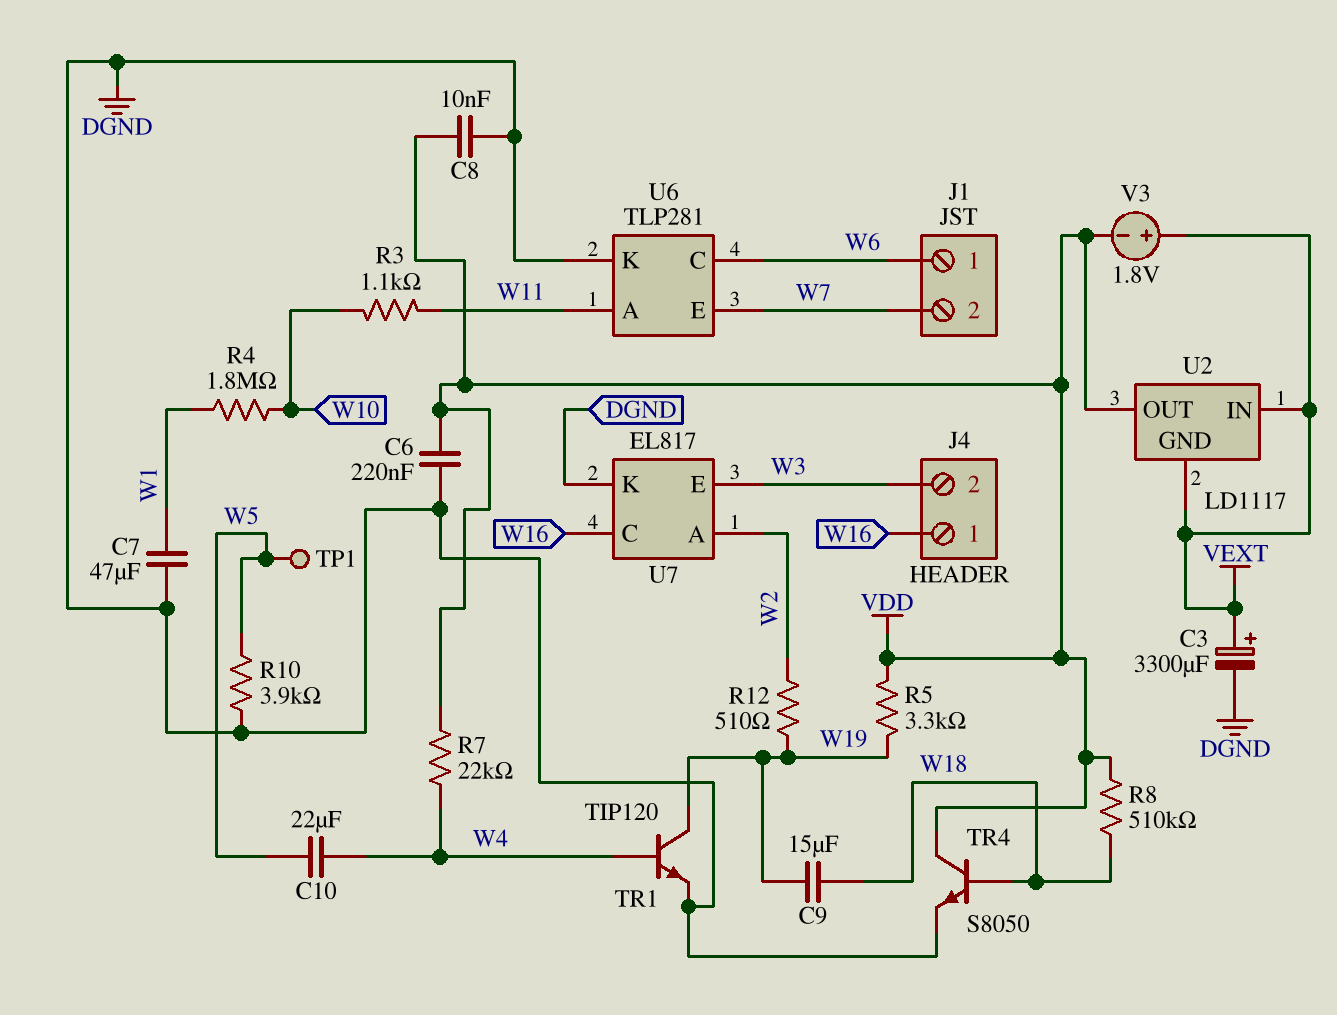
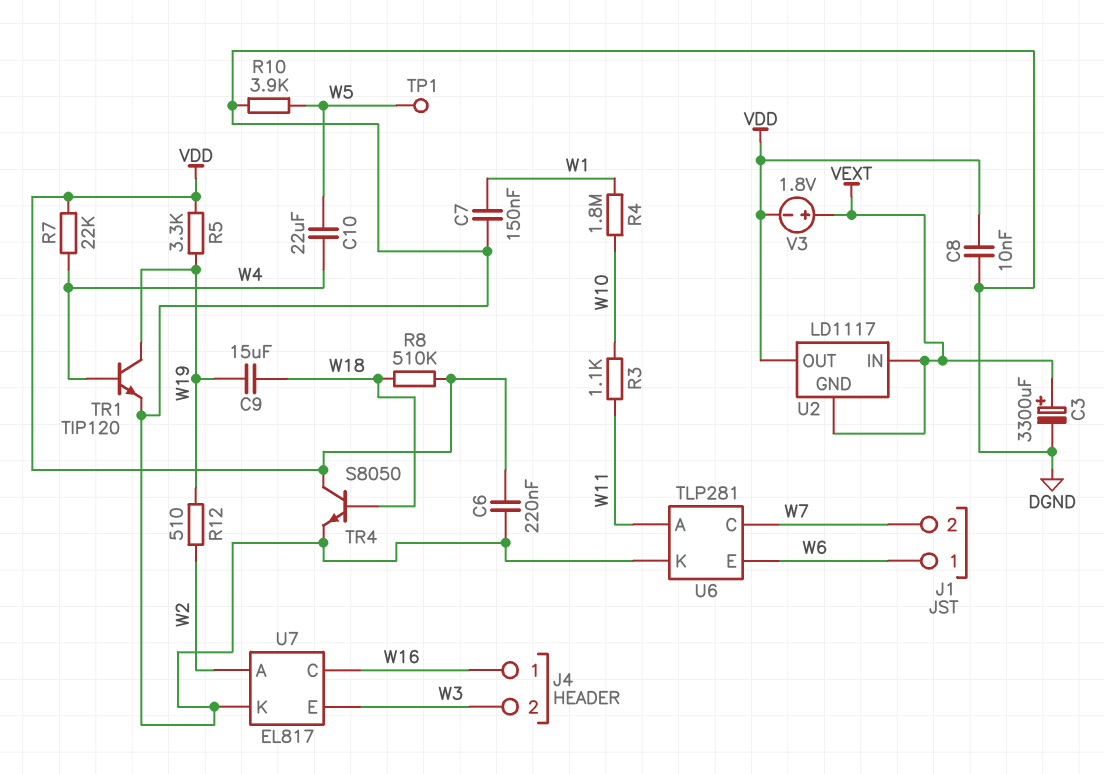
C7: 47uF (DGND, W1) -> 150nF (DGND, W1)
U6 pin C: W6 -> W7
U6 pin E: W7 -> W6

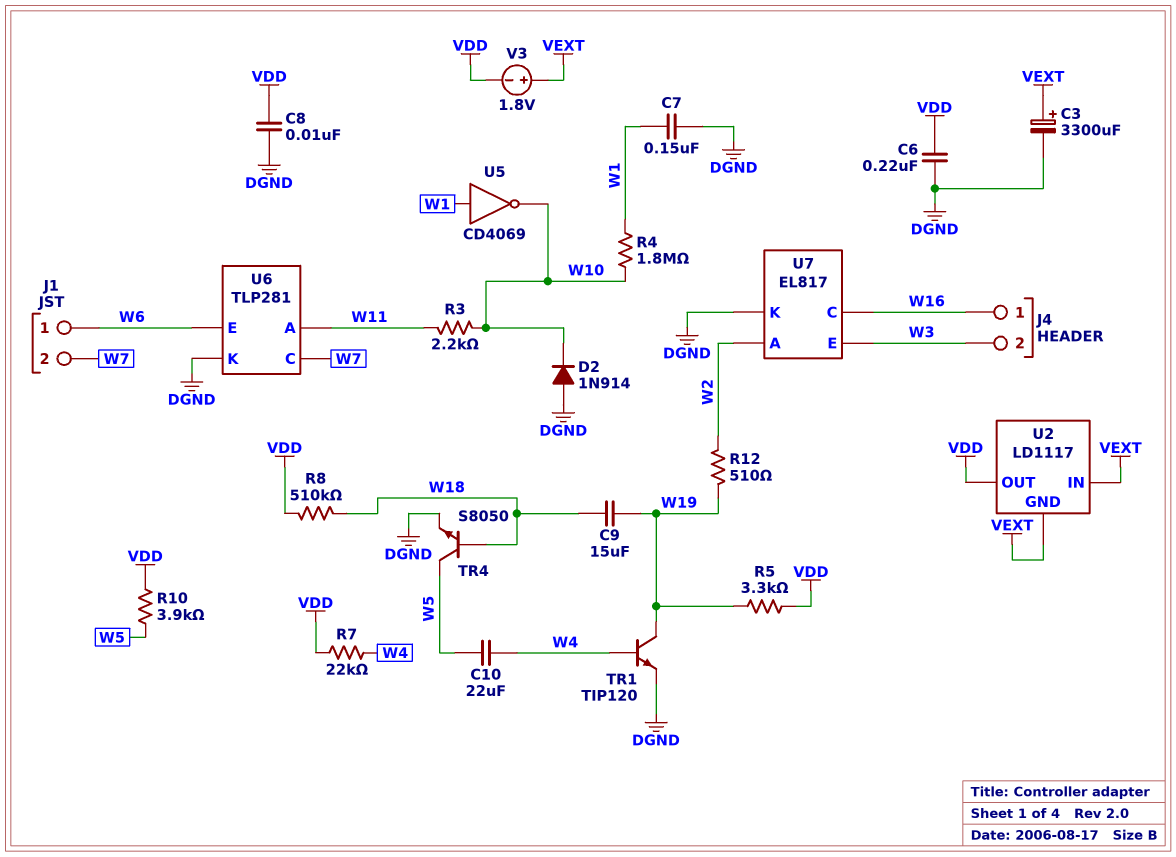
D2: none -> diode 1N914 (A DGND, K W10)
R3: 1.1k (W10, W11) -> 2.2k (W10, W11)
R10: 3.9k (DGND, W5) -> 3.9k (VDD, W5)
TP1: test point (W5) -> none
TR4: NPN S8050 (B W18, C VDD, E DGND) -> NPN S8050 (B W18, C W5, E DGND)
U5: none -> NOT CD4069 (in W1, out W10)

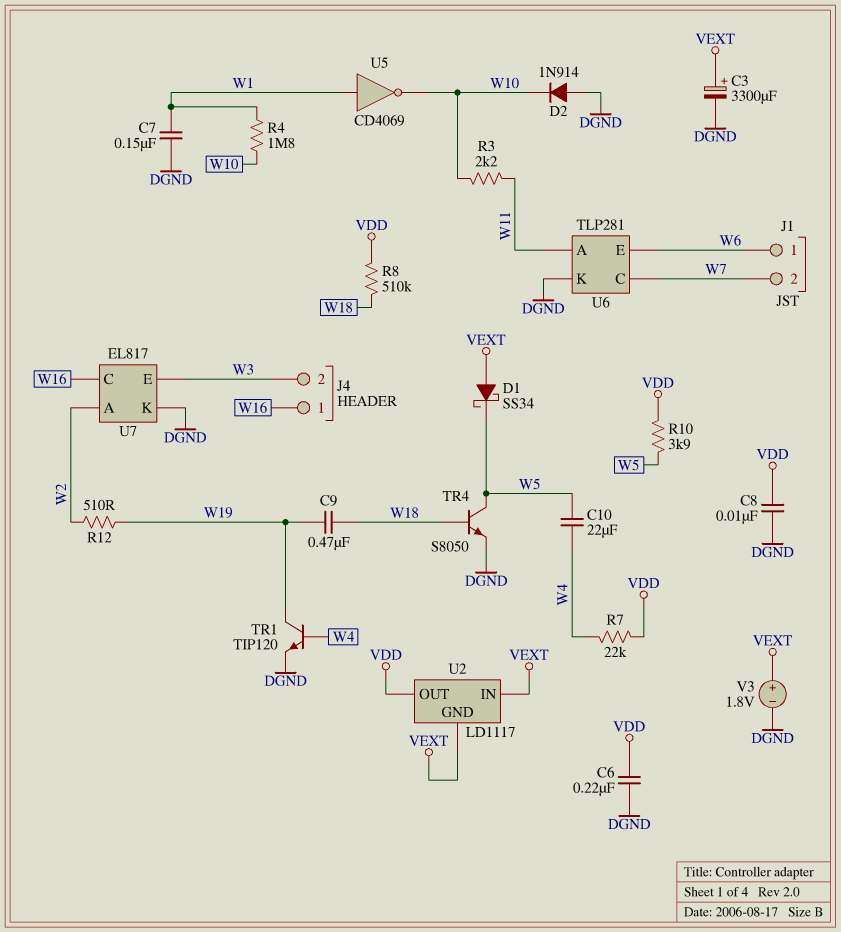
C9: 15uF (W18, W19) -> 470nF (W18, W19)
D1: none -> schottky SS34 (A VEXT, K W5)
R5: 3.3k (VDD, W19) -> none
V3: 1.8V (plus VEXT, minus VDD) -> 1.8V (plus VEXT, minus DGND)

